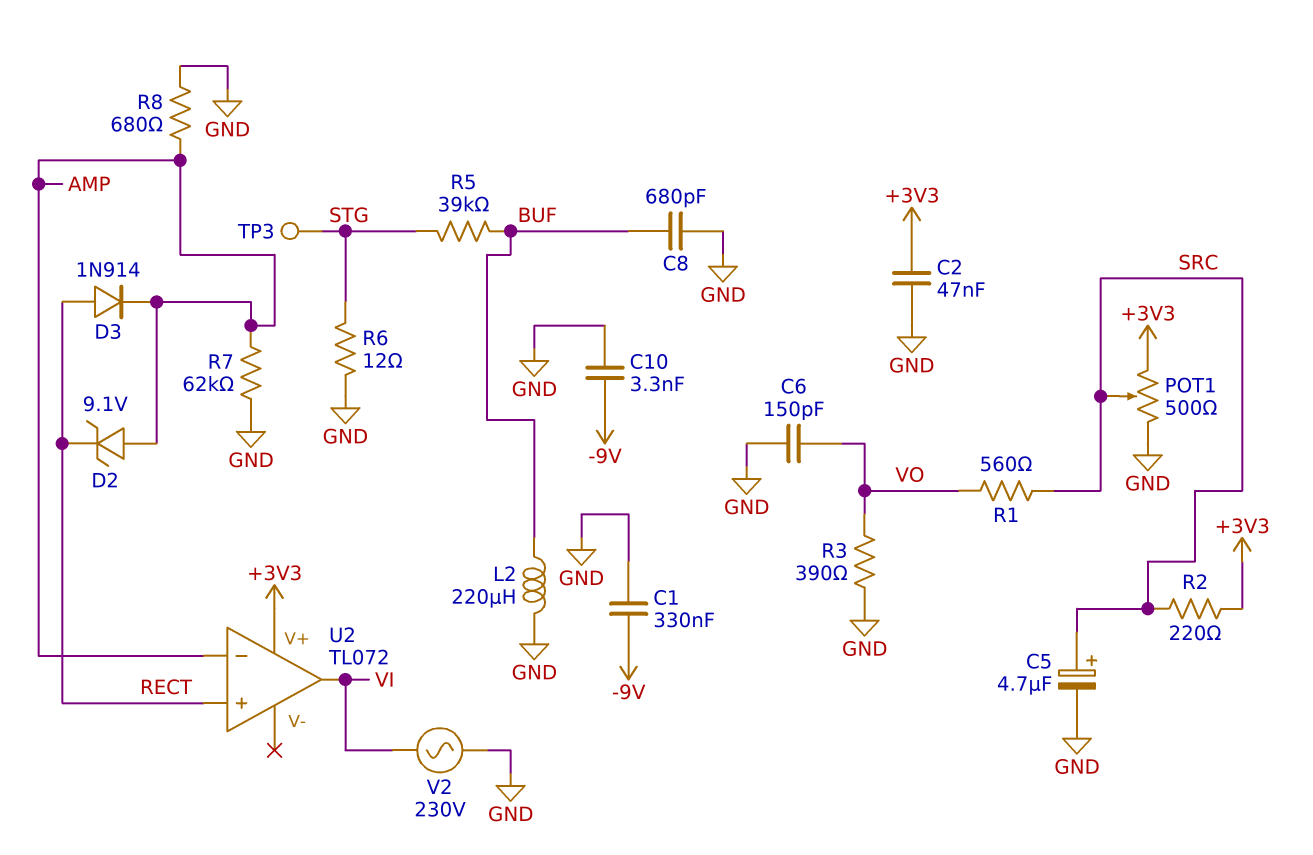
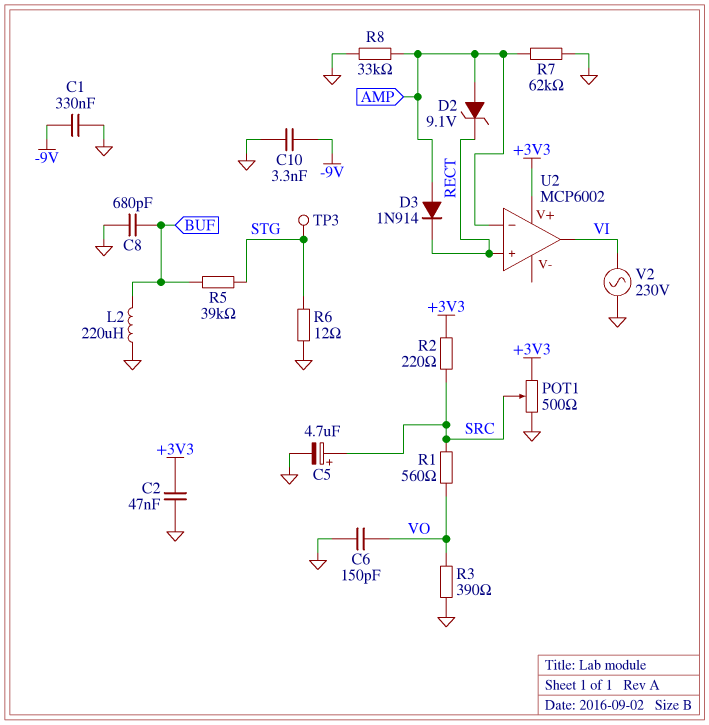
D3: diode 1N914 (A RECT, K AMP) -> diode 1N914 (A AMP, K RECT)
R8: 680 (AMP, GND) -> 33k (AMP, GND)
U2: TL072 -> MCP6002

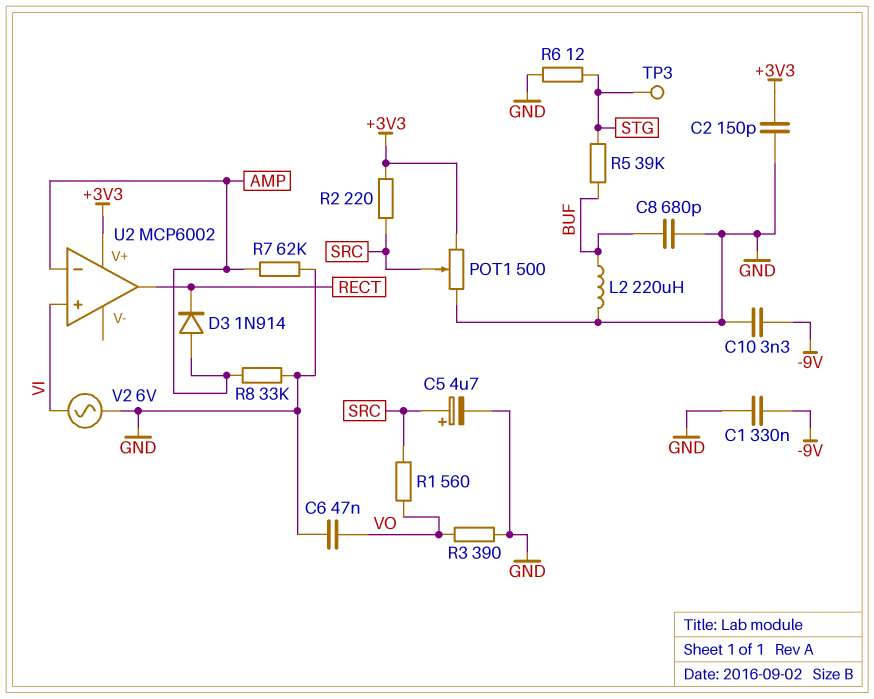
C2: 47nF (+3V3, GND) -> 150pF (+3V3, GND)
C6: 150pF (GND, VO) -> 47nF (GND, VO)
D2: zener 9.1V (A AMP, K RECT) -> none
U2 pin in+: RECT -> VI
U2 pin out: VI -> RECT
V2: AC 230V (GND, VI) -> AC 6V (GND, VI)

